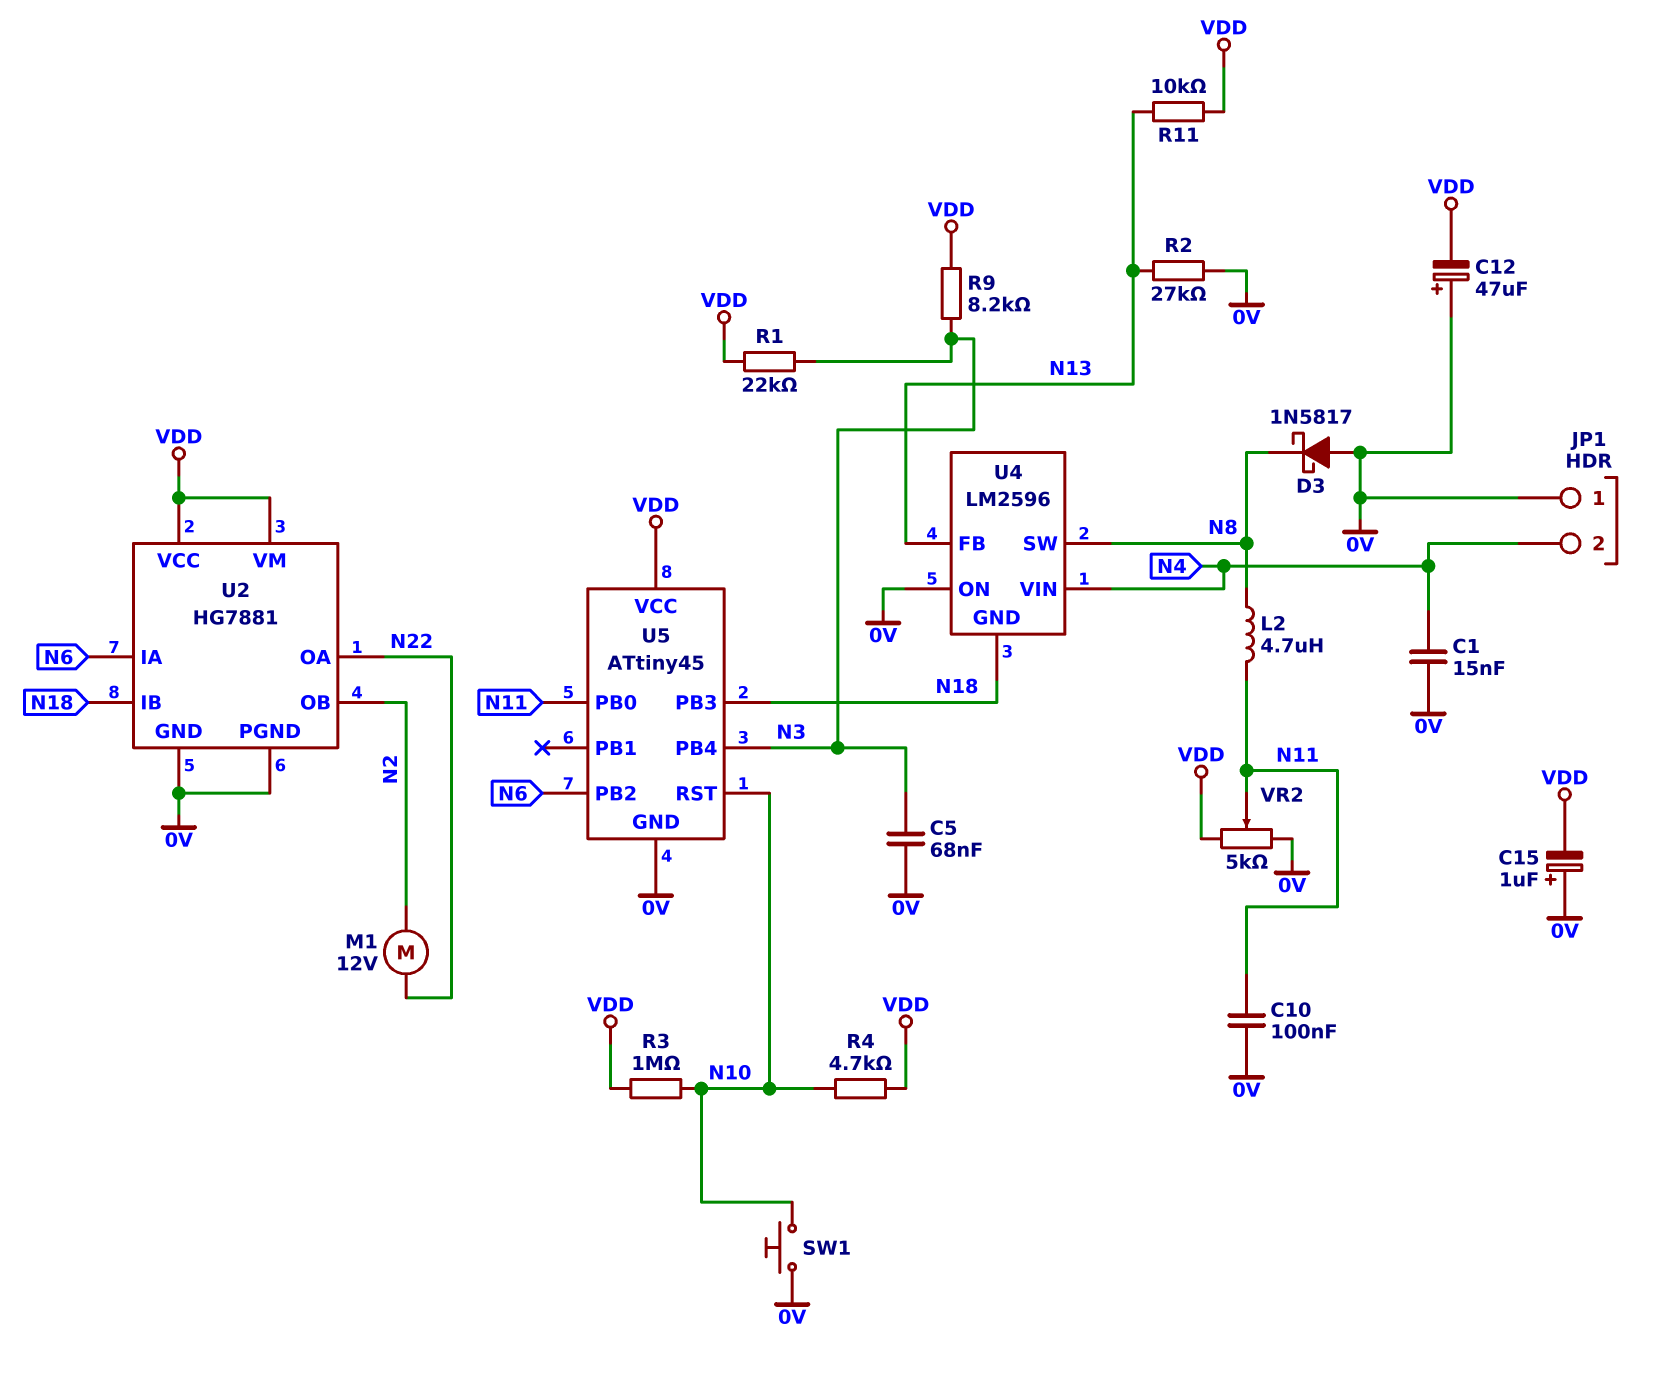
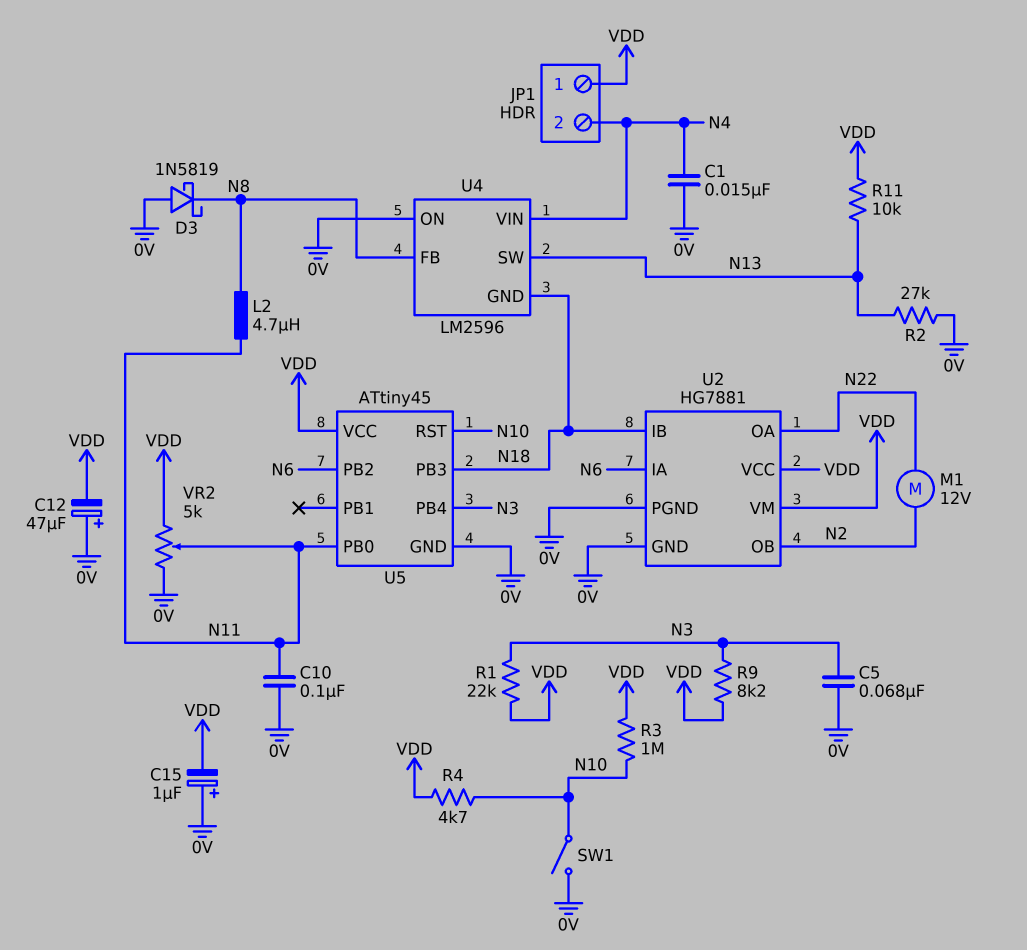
D3: schottky 1N5817 (A 0V, K N8) -> schottky 1N5819 (A 0V, K N8)
JP1 pin 1: 0V -> VDD
SW1: button (0V, N10) -> switch (0V, N10)
U4 pin FB: N13 -> N8
U4 pin SW: N8 -> N13

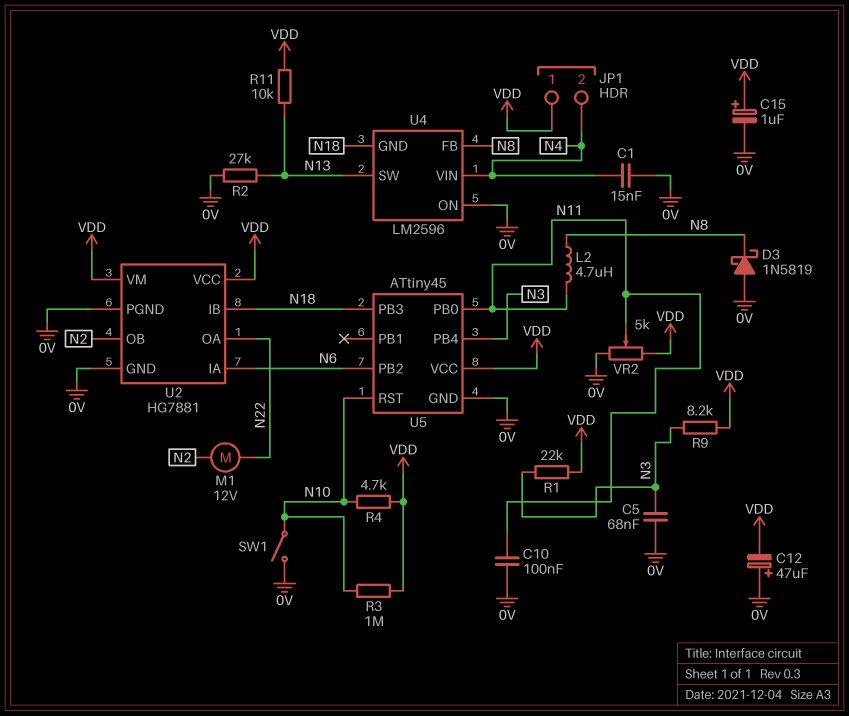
C15: 1uF (plus 0V, minus VDD) -> 1uF (plus VDD, minus 0V)

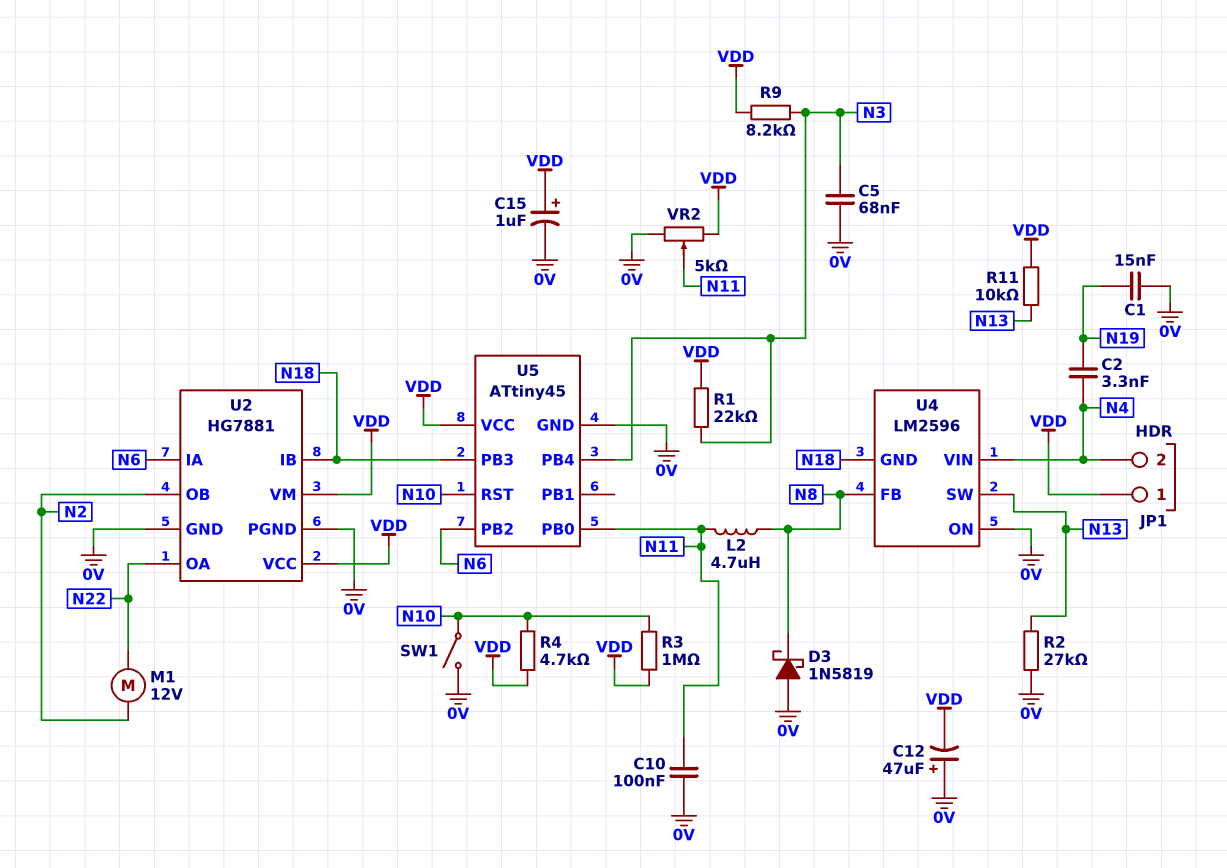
C1: 15nF (0V, N4) -> 15nF (0V, N19)
C2: none -> 3.3nF (N4, N19)

